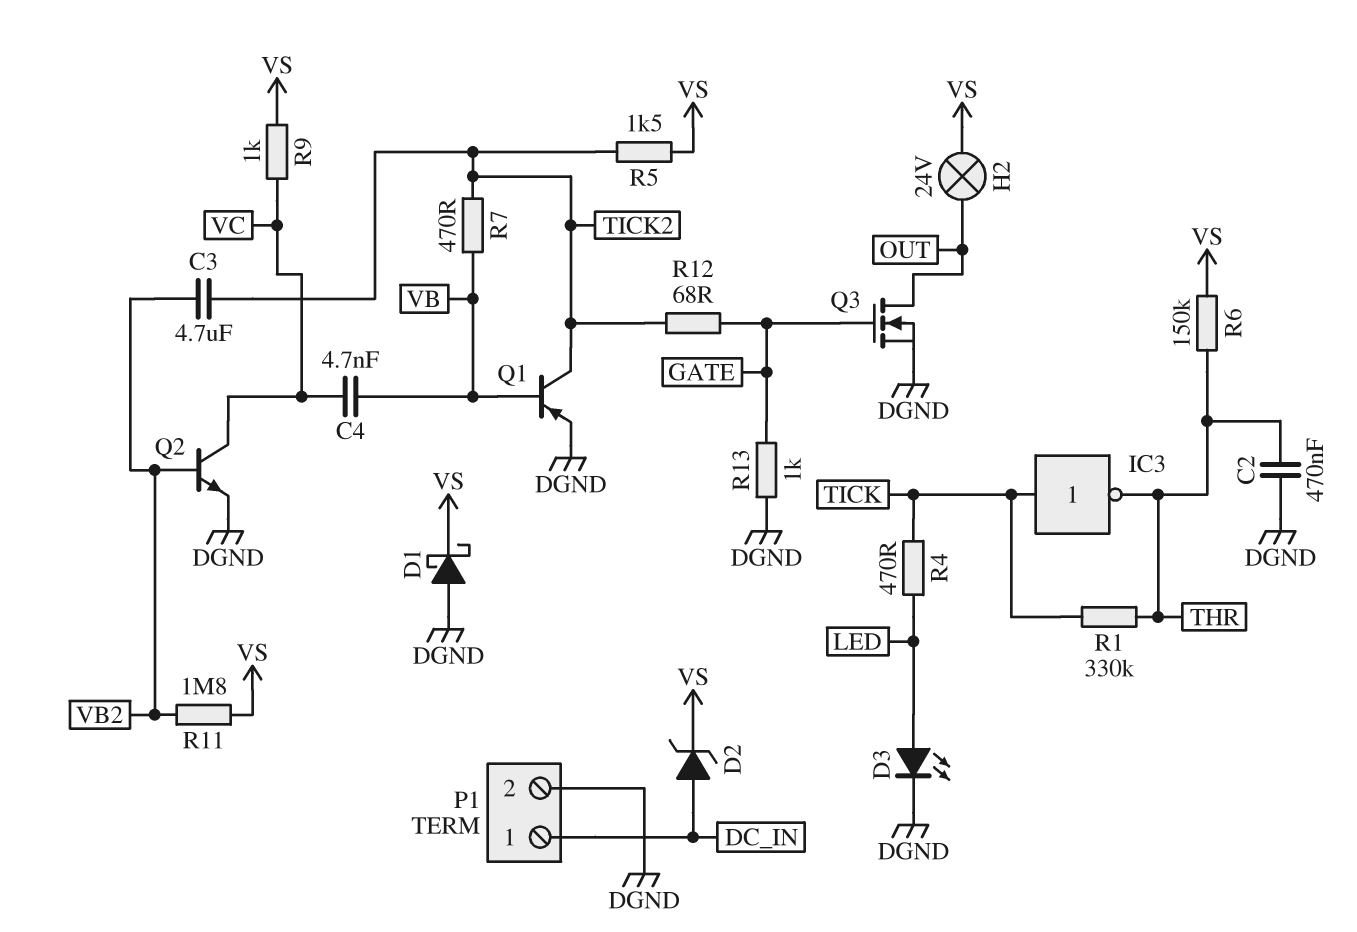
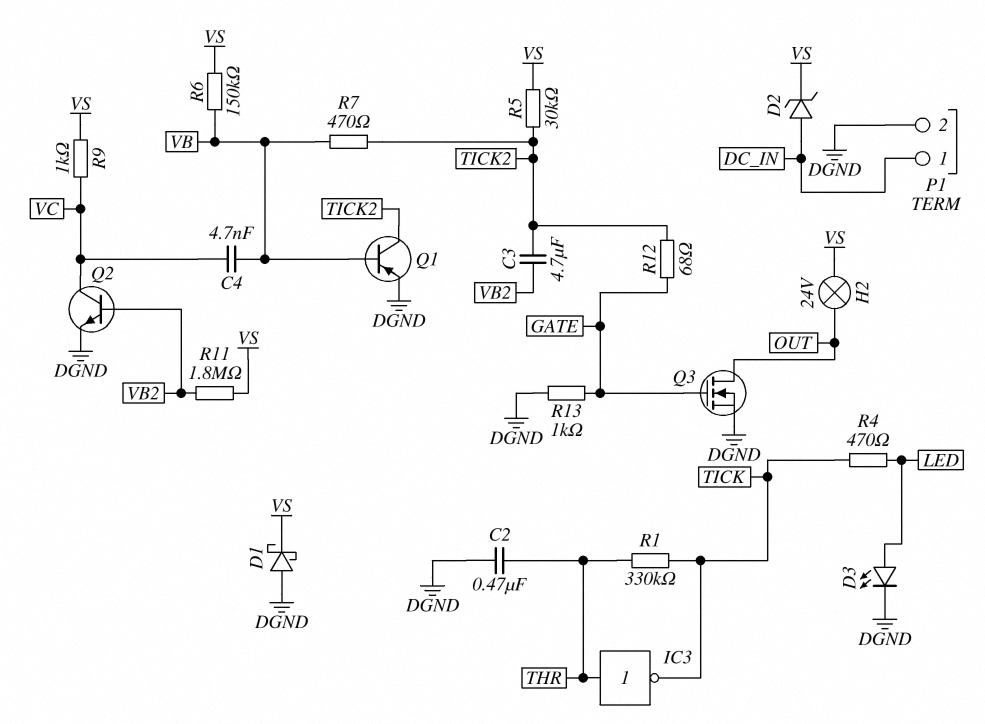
IC3: NOT (in TICK, out THR) -> NOT (in THR, out TICK)
R5: 1.5k (TICK2, VS) -> 30k (TICK2, VS)
R6: 150k (THR, VS) -> 150k (VB, VS)

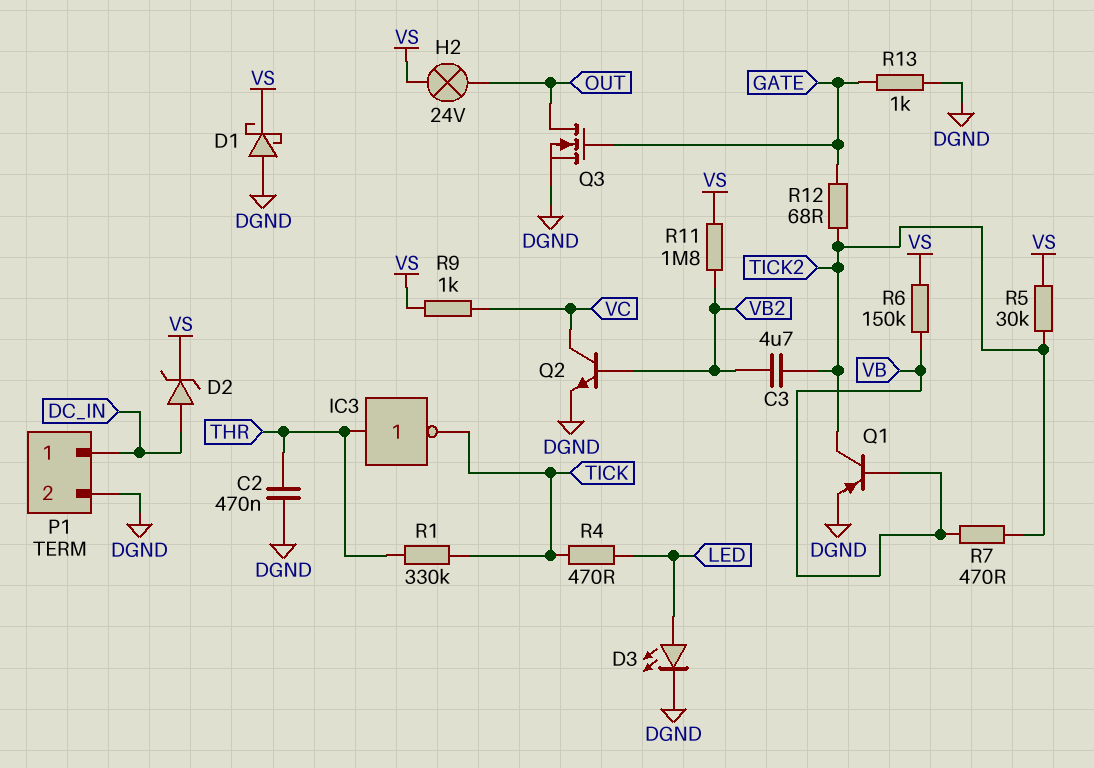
C4: 4.7nF (VB, VC) -> none

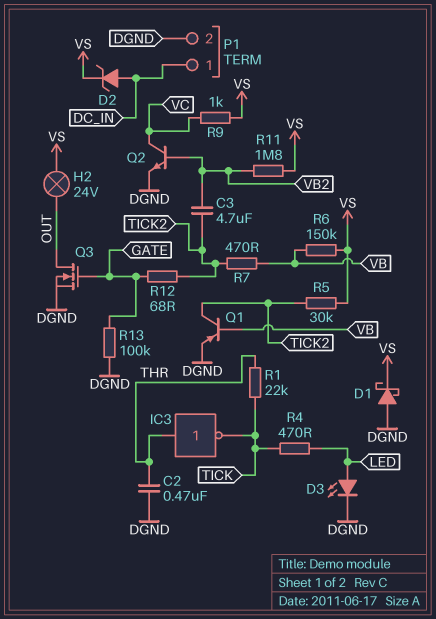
R1: 330k (THR, TICK) -> 22k (THR, TICK)
R13: 1k (DGND, GATE) -> 100k (DGND, GATE)

